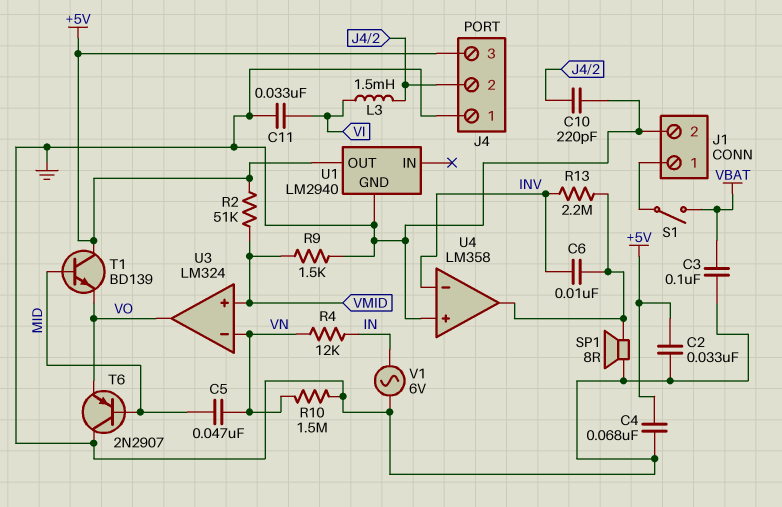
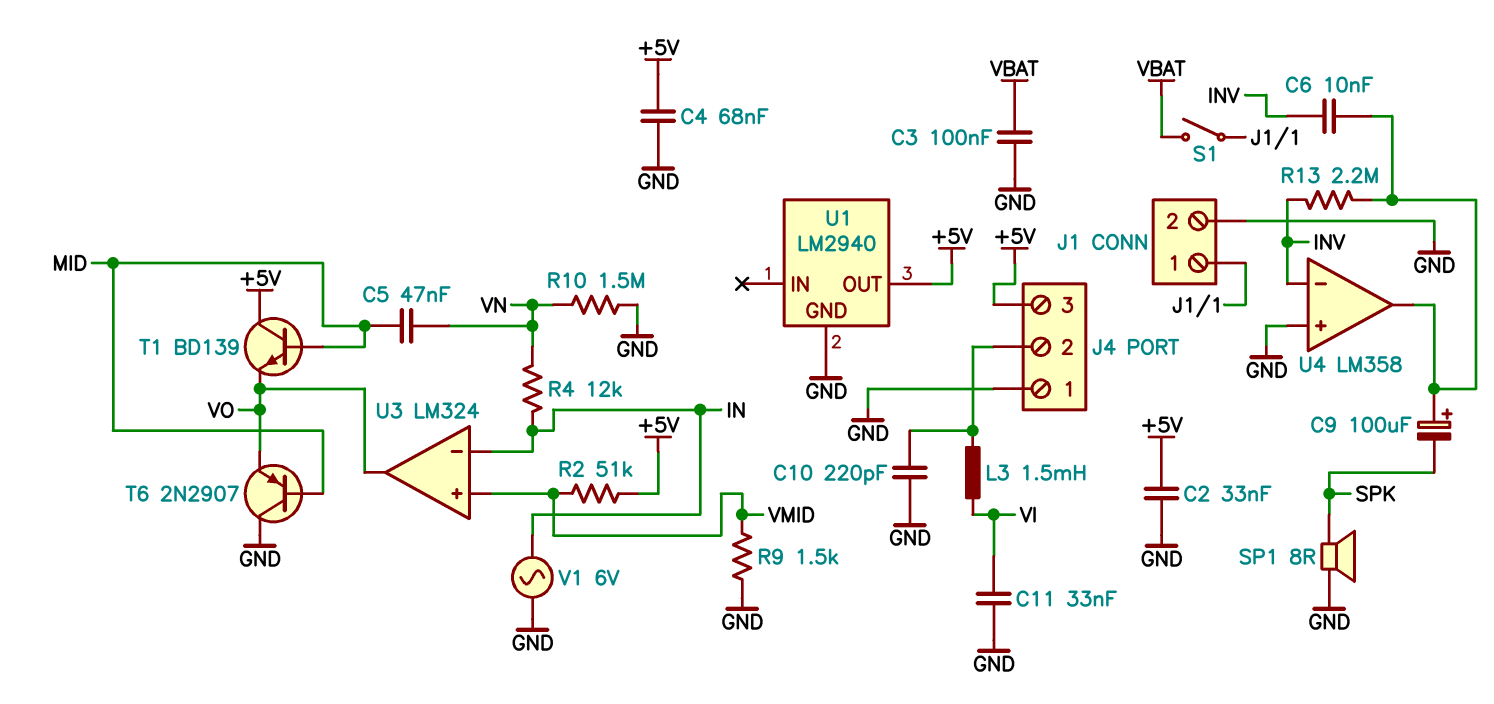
C9: none -> 100uF (plus U4/out, minus SPK)
SP1: speaker 8R (GND, U4/out) -> speaker 8R (GND, SPK)
U3 pin in-: VN -> IN

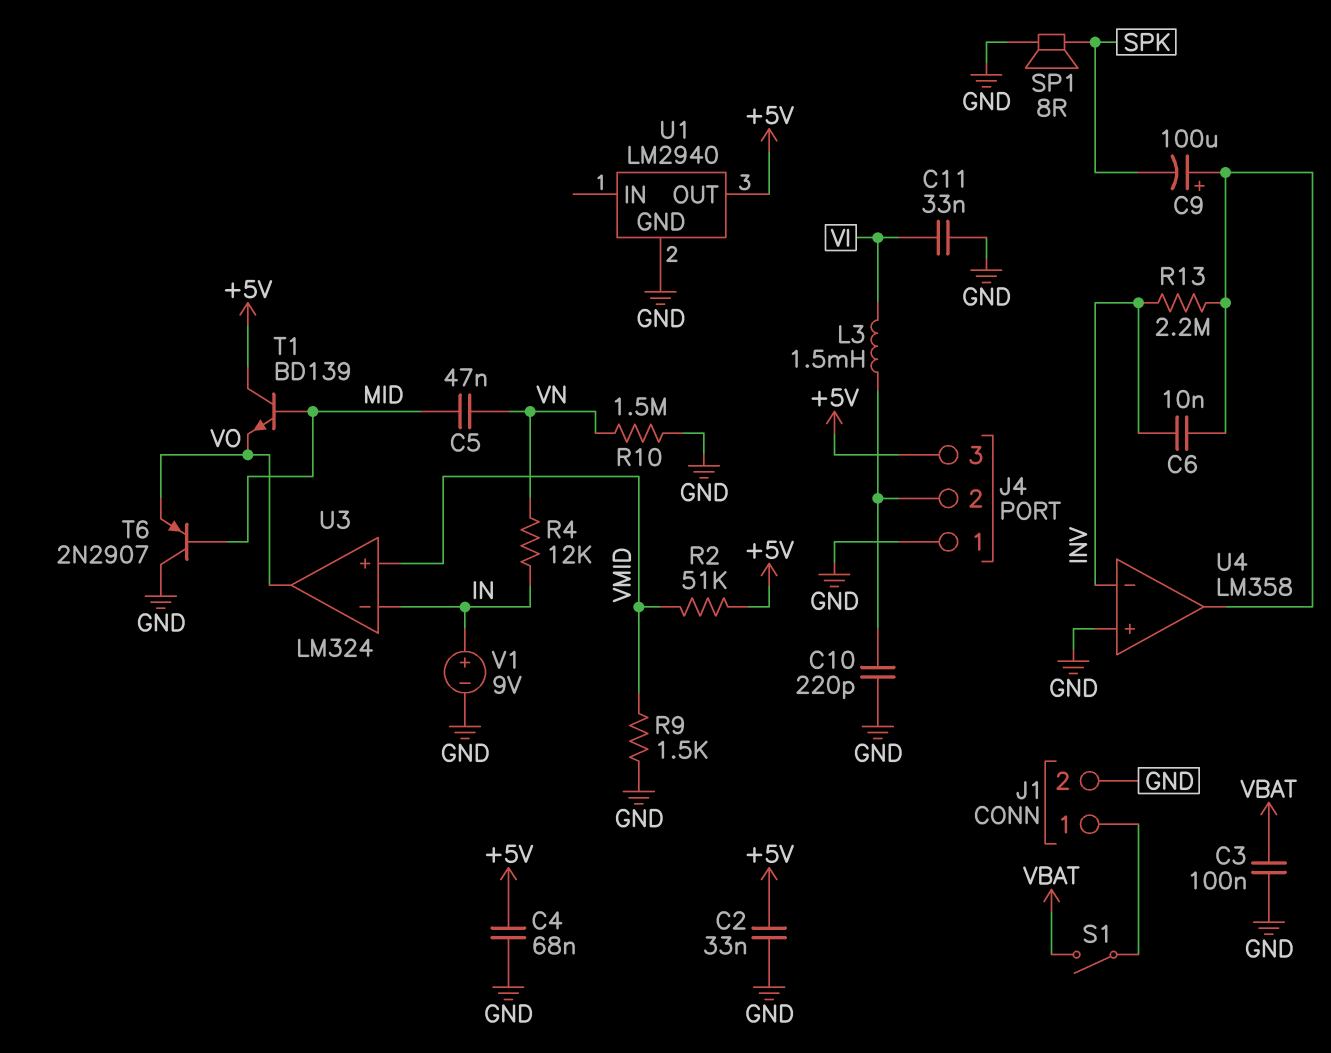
V1: AC 6V (GND, IN) -> 9V (plus IN, minus GND)

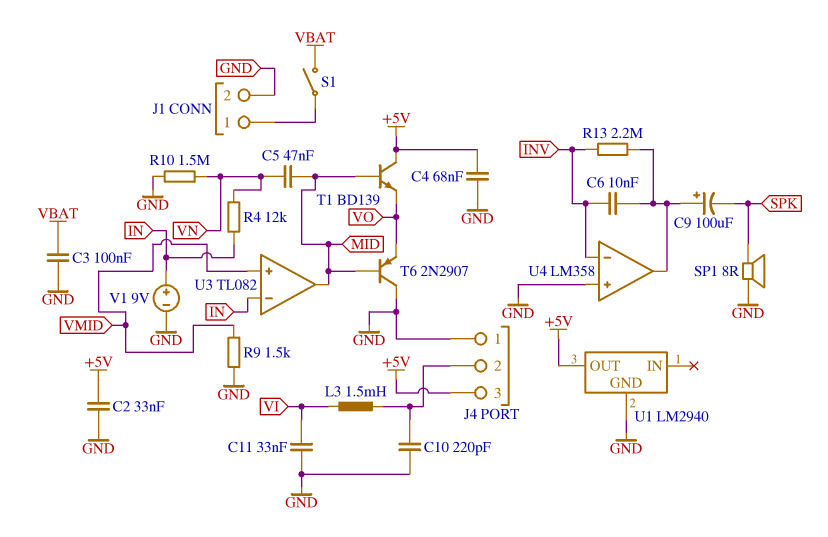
R2: 51k (+5V, VMID) -> none
U3: LM324 -> TL082
U3 pin out: VO -> MID

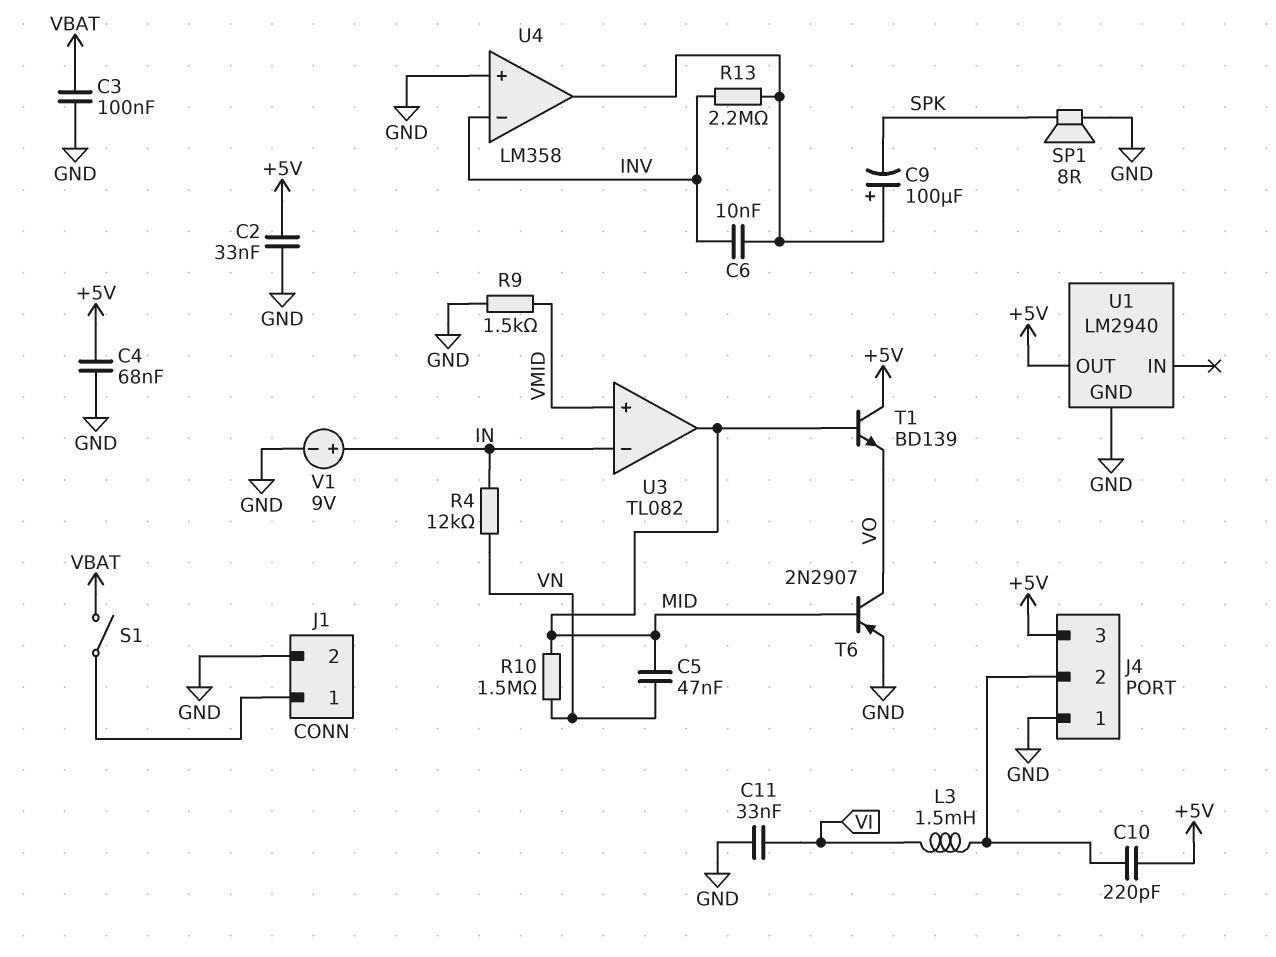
C10: 220pF (GND, J4/2) -> 220pF (+5V, J4/2)
R10: 1.5M (GND, VN) -> 1.5M (MID, VN)
T6: PNP 2N2907 (B MID, C GND, E VO) -> PNP 2N2907 (B MID, C VO, E GND)

